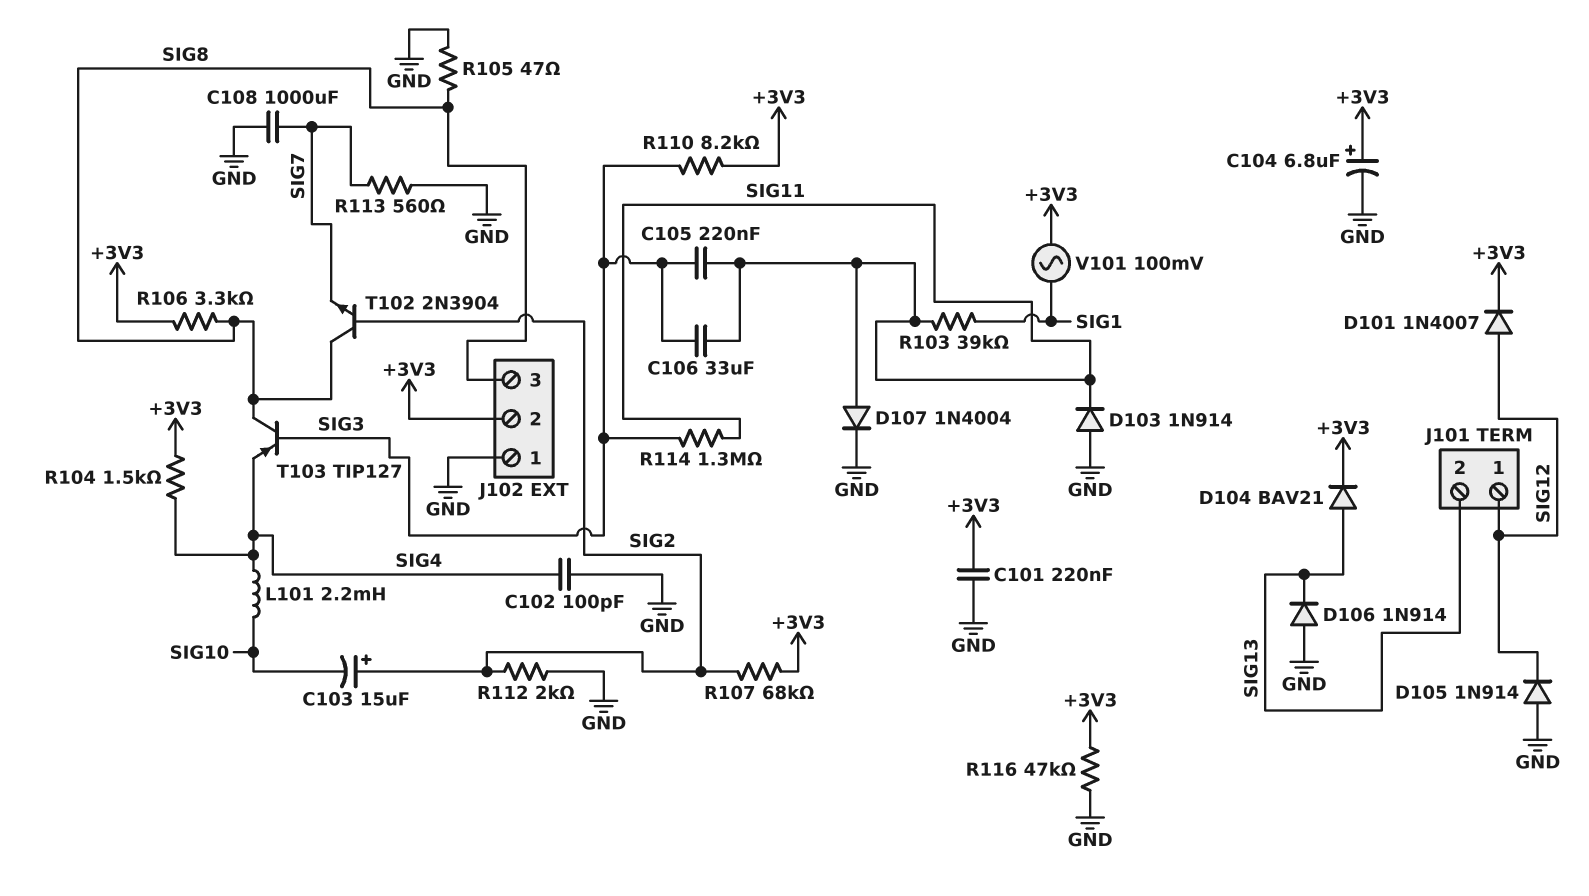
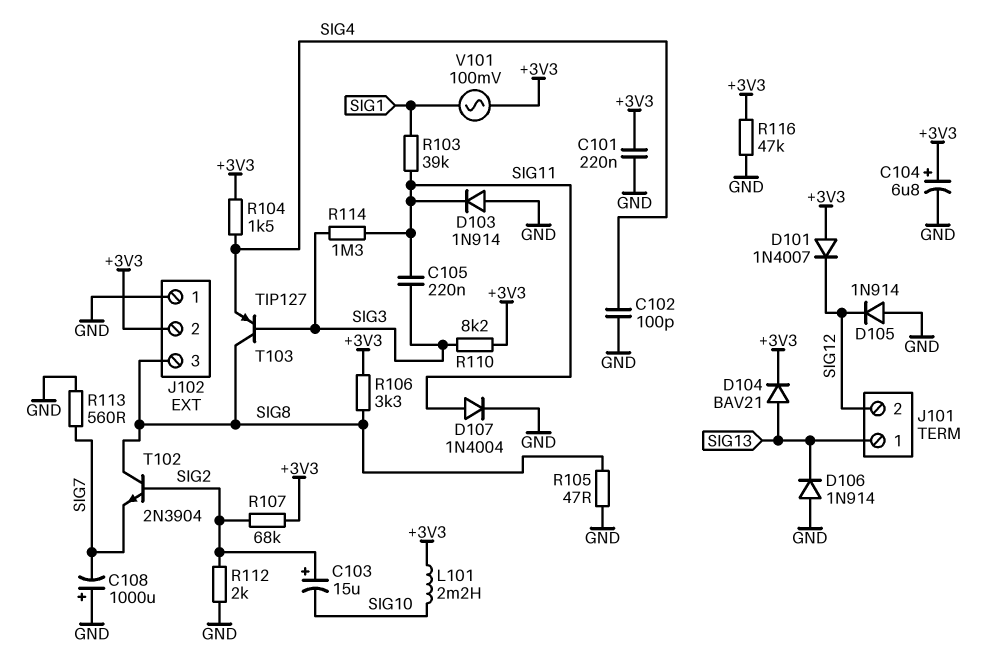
C106: 33uF (SIG3, SIG11) -> none
C108: 1000uF (GND, SIG7) -> 1000uF (plus GND, minus SIG7)
D101: diode 1N4007 (A SIG12, K +3V3) -> diode 1N4007 (A +3V3, K SIG12)
J101 pin 1: SIG12 -> SIG13
J101 pin 2: SIG13 -> SIG12
L101: 2.2mH (SIG4, SIG10) -> 2.2mH (+3V3, SIG10)

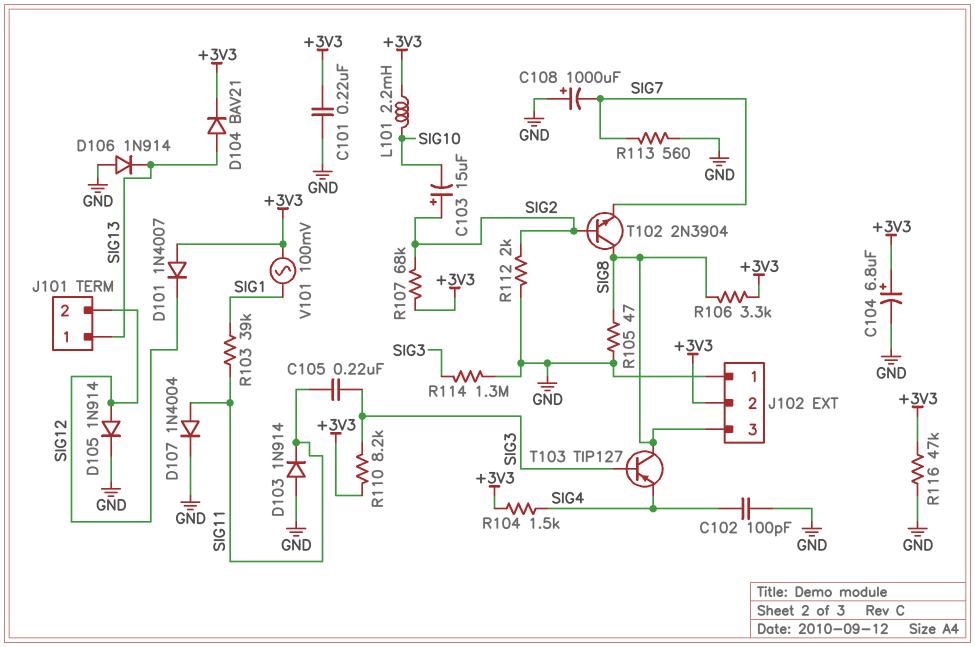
D105: diode 1N914 (A GND, K SIG12) -> diode 1N914 (A SIG12, K GND)
R114: 1.3M (SIG3, SIG11) -> 1.3M (GND, SIG3)

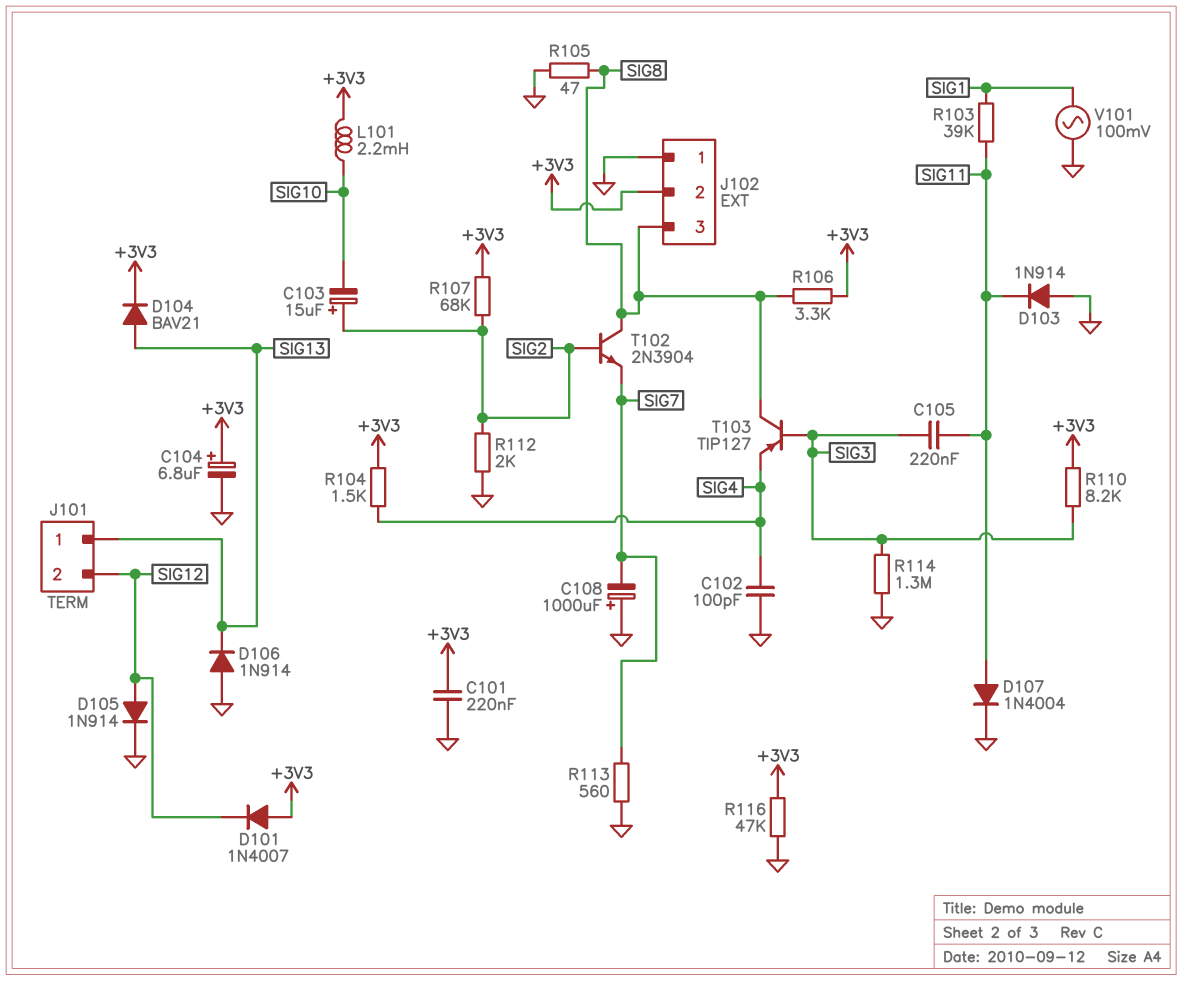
V101: AC 100mV (+3V3, SIG1) -> AC 100mV (GND, SIG1)

